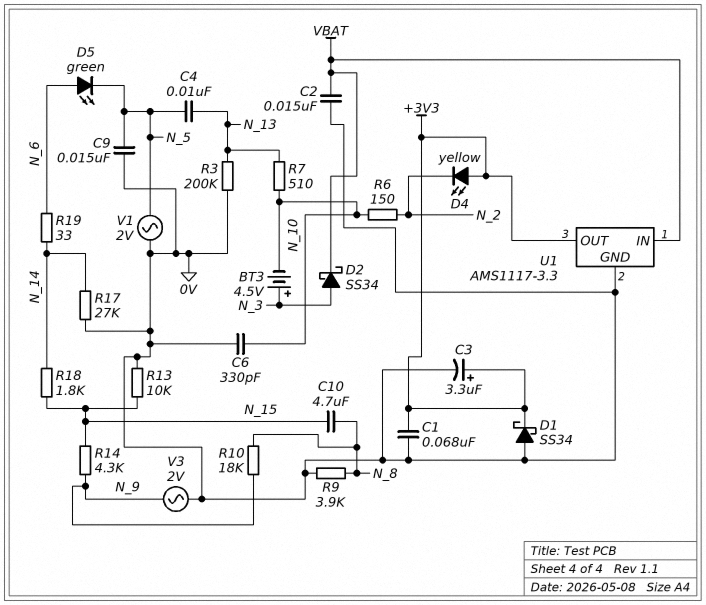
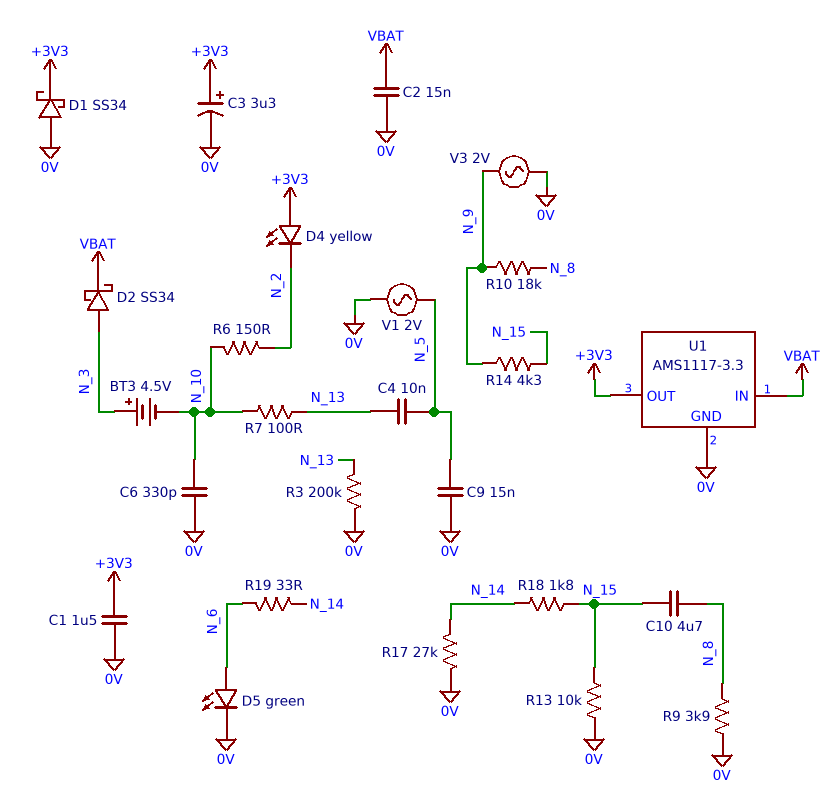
C1: 68nF (+3V3, 0V) -> 1.5uF (+3V3, 0V)
D5: LED green (A N_6, K N_5) -> LED green (A N_6, K 0V)
R7: 510 (N_10, N_13) -> 100 (N_10, N_13)

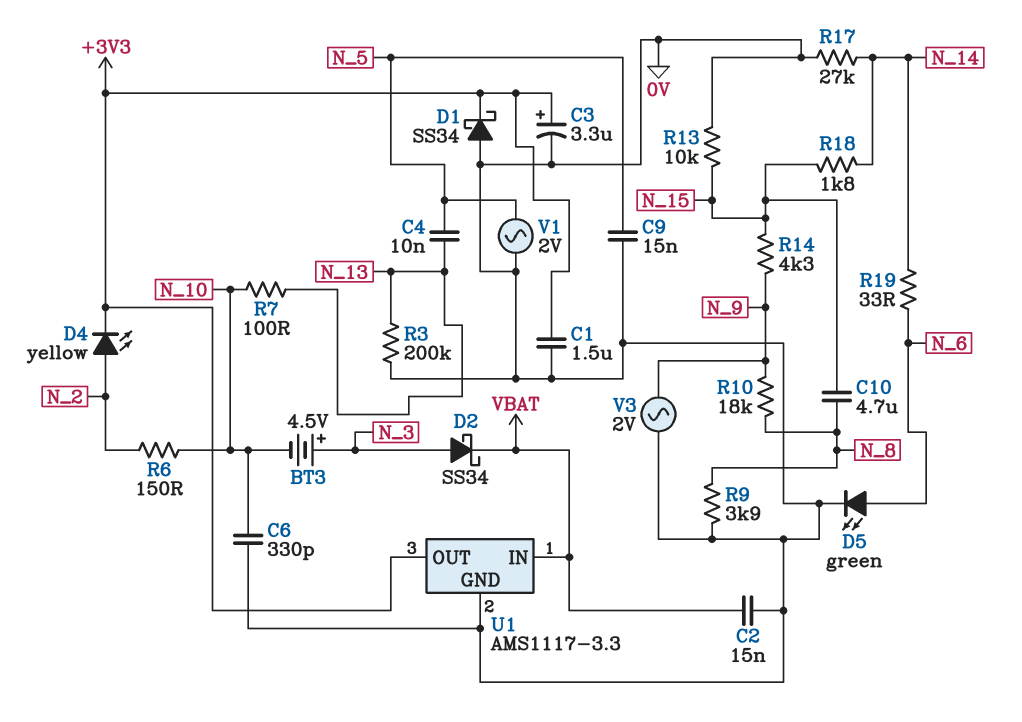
D4: LED yellow (A +3V3, K N_2) -> LED yellow (A N_2, K +3V3)

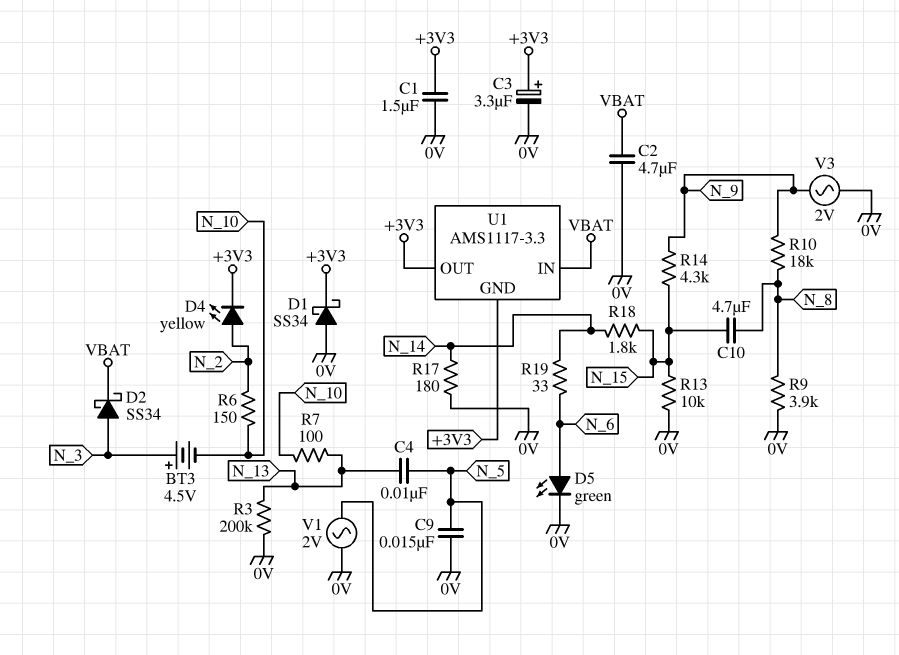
C2: 15nF (0V, VBAT) -> 4.7uF (0V, VBAT)
C6: 330pF (0V, N_10) -> none
R17: 27k (0V, N_14) -> 180 (0V, N_14)
U1 pin GND: 0V -> +3V3

